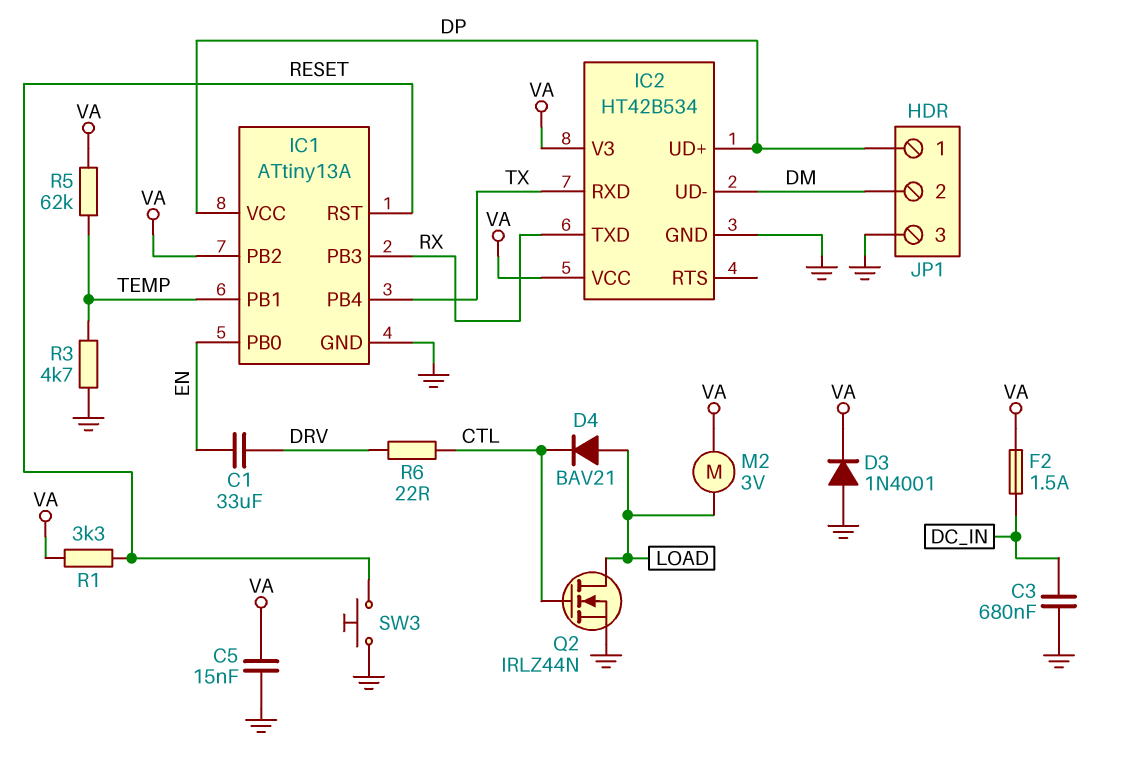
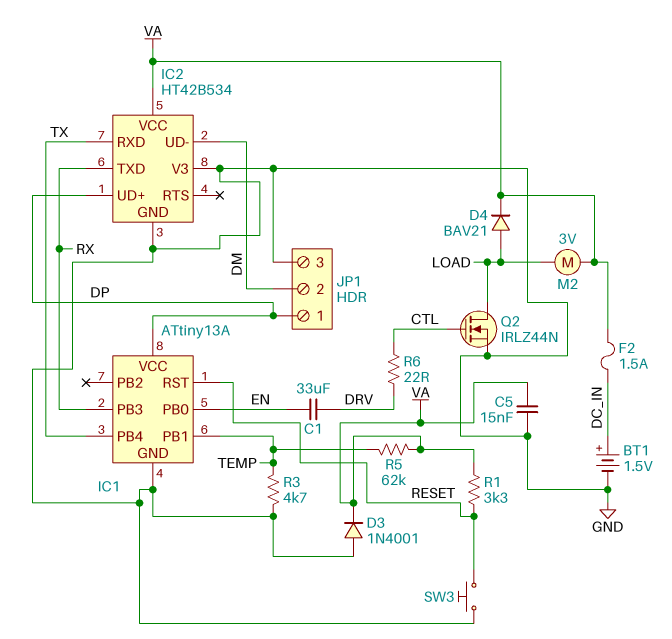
BT1: none -> 1.5V (plus DC_IN, minus GND)
C3: 680nF (DC_IN, GND) -> none
D4: diode BAV21 (A LOAD, K CTL) -> diode BAV21 (A LOAD, K VA)
IC1 pin PB2: VA -> none
IC2 pin V3: VA -> GND

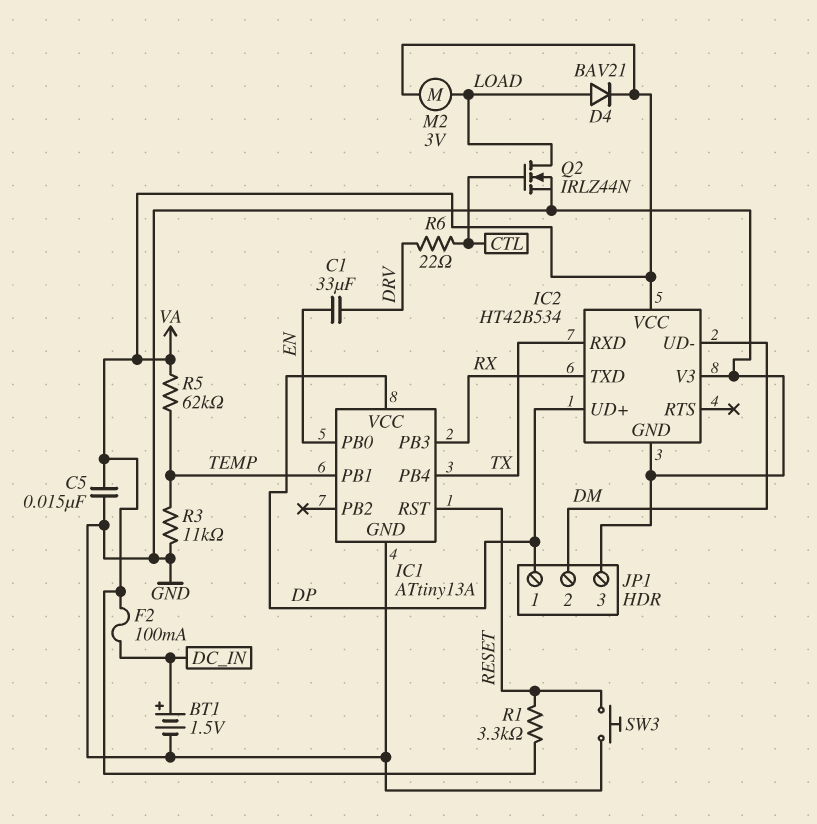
D3: diode 1N4001 (A GND, K VA) -> none
F2: 1.5A (DC_IN, VA) -> 100mA (DC_IN, VA)
R3: 4.7k (GND, TEMP) -> 11k (GND, TEMP)

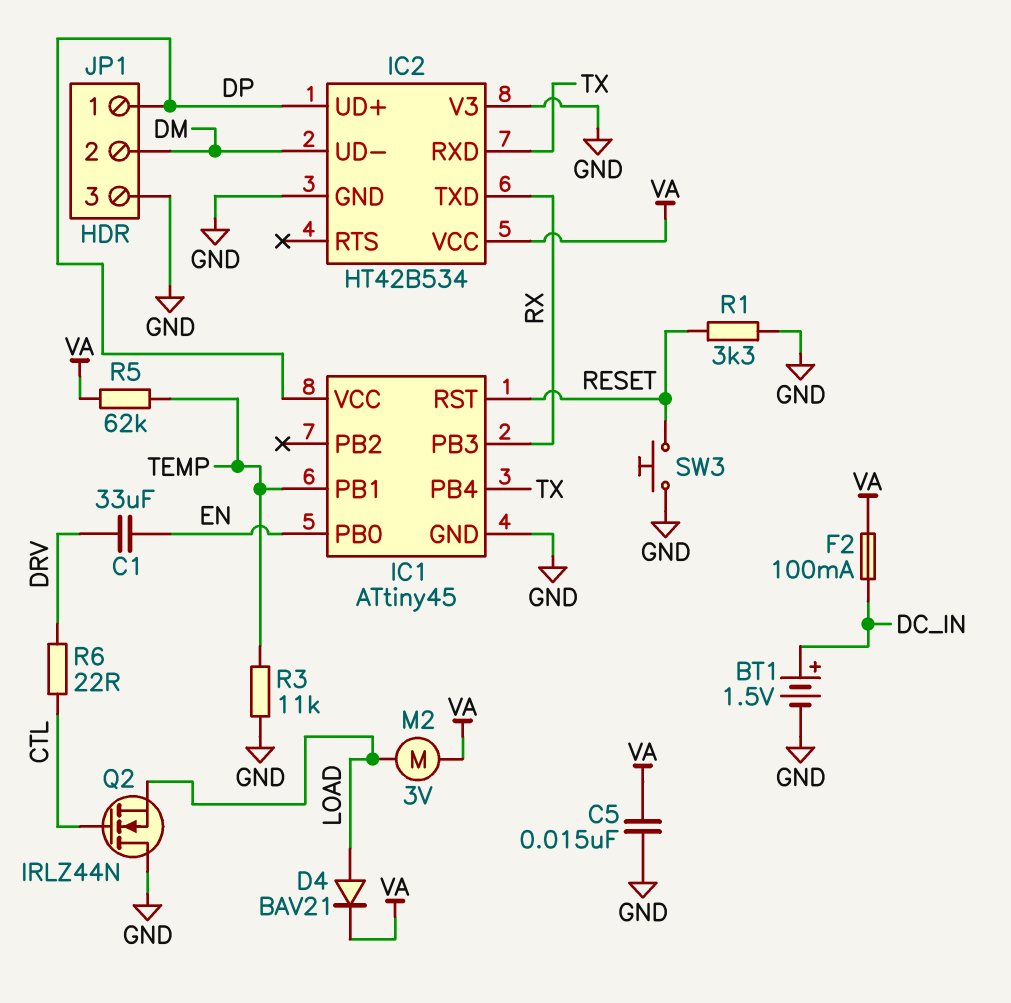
IC1: ATtiny13A -> ATtiny45
Q2: NMOS IRLZ44N (G CTL, D LOAD, S GND) -> NMOS IRLZ44N (G CTL, D GND, S LOAD)
R1: 3.3k (RESET, VA) -> 3.3k (GND, RESET)

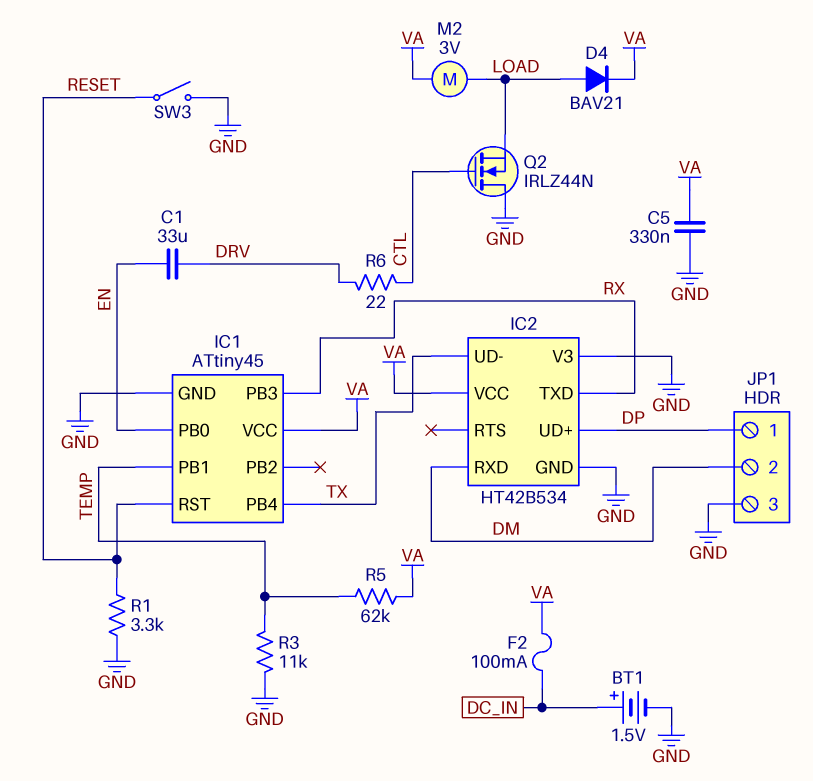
C5: 15nF (GND, VA) -> 330nF (GND, VA)
IC1 pin VCC: DP -> VA
IC2 pin RXD: TX -> DM
IC2 pin UD-: DM -> TX
SW3: button (GND, RESET) -> switch (GND, RESET)

